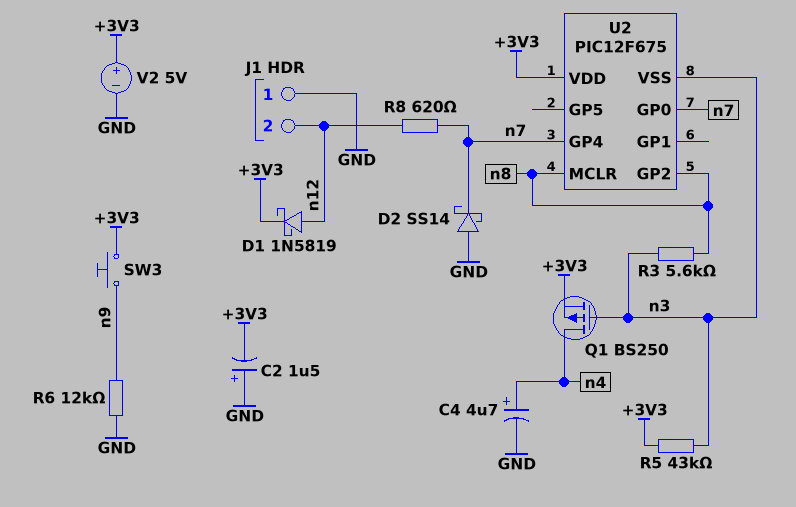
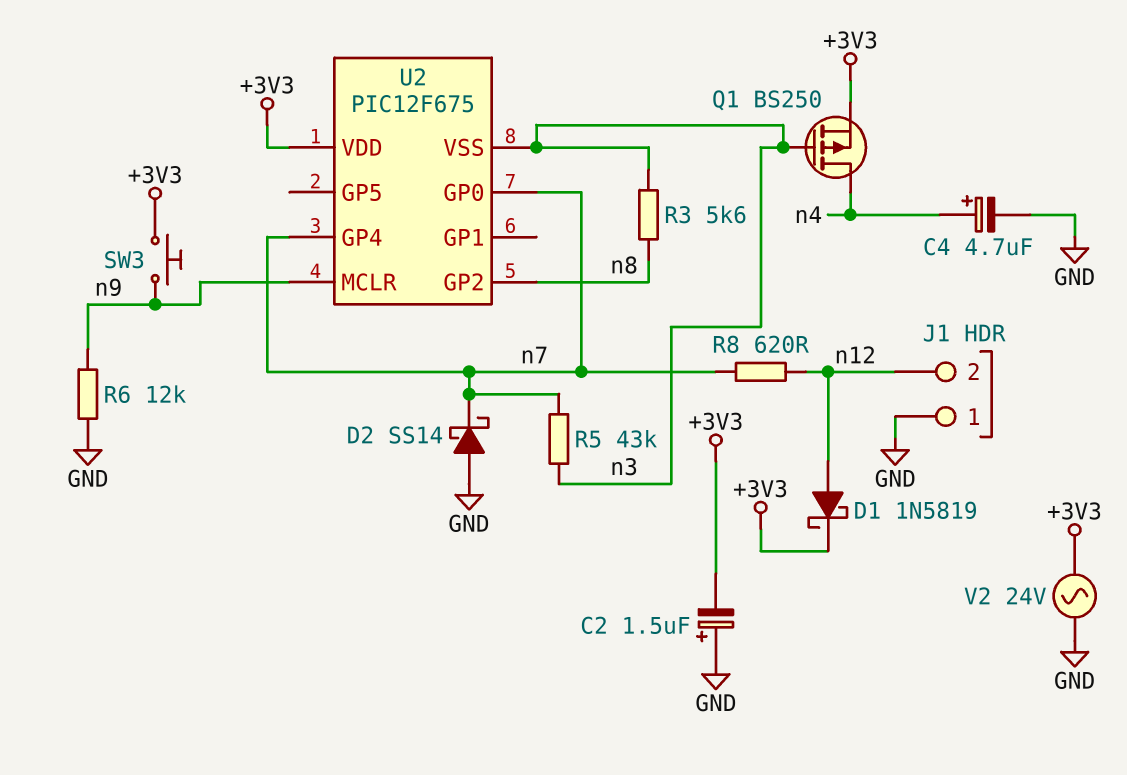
R5: 43k (+3V3, n3) -> 43k (n3, n7)
U2 pin MCLR: n8 -> n9
V2: 5V (plus +3V3, minus GND) -> AC 24V (+3V3, GND)

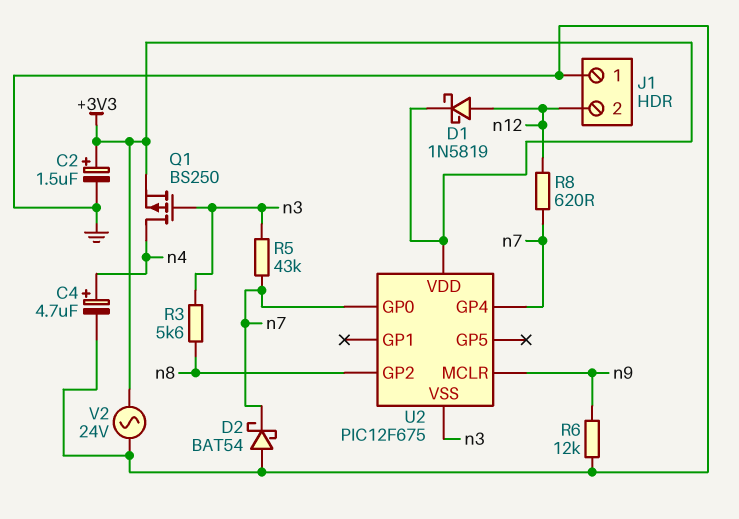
C2: 1.5uF (plus GND, minus +3V3) -> 1.5uF (plus +3V3, minus GND)
D2: schottky SS14 (A GND, K n7) -> schottky BAT54 (A GND, K n7)
SW3: button (+3V3, n9) -> none

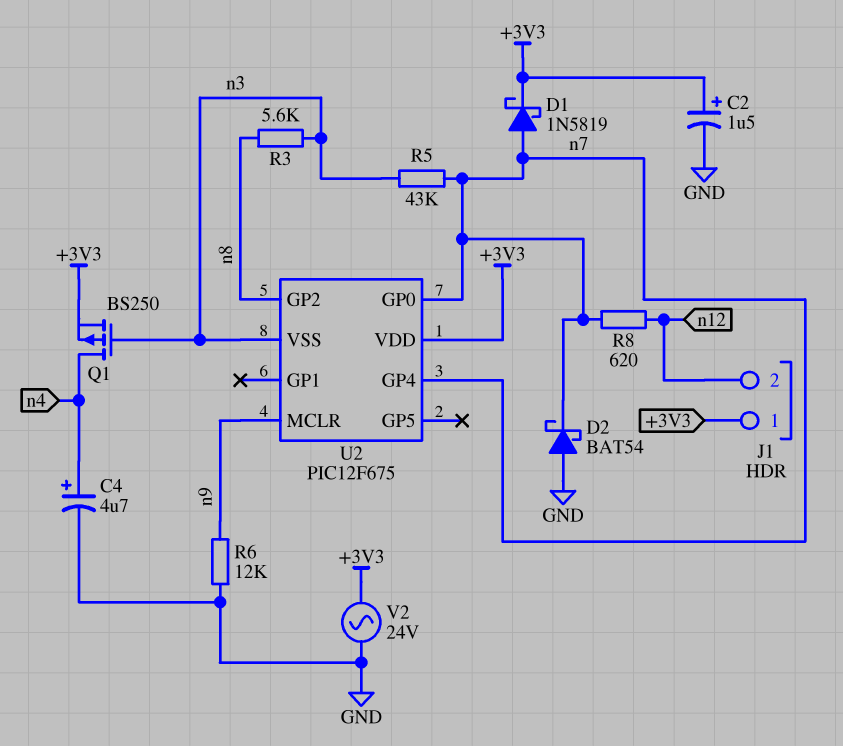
D1: schottky 1N5819 (A n12, K +3V3) -> schottky 1N5819 (A n7, K +3V3)
J1 pin 1: GND -> +3V3

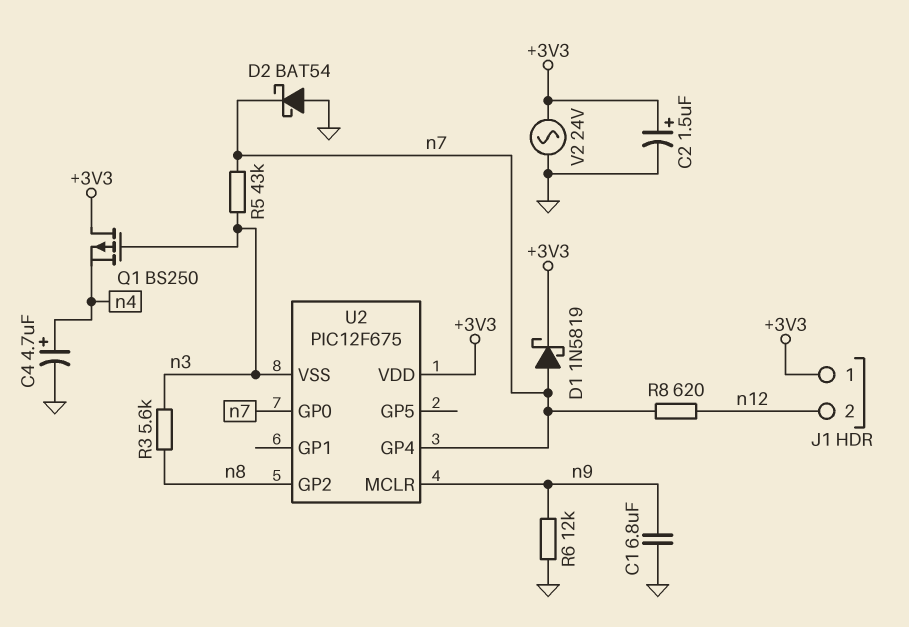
C1: none -> 6.8uF (GND, n9)
Q1: PMOS BS250 (G n3, D n4, S +3V3) -> PMOS BS250 (G n3, D +3V3, S n4)

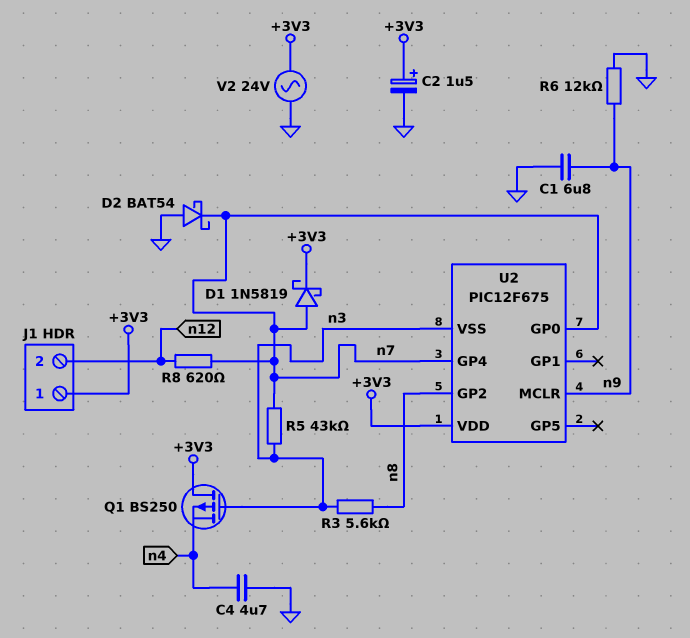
C4: 4.7uF (plus n4, minus GND) -> 4.7uF (GND, n4)

